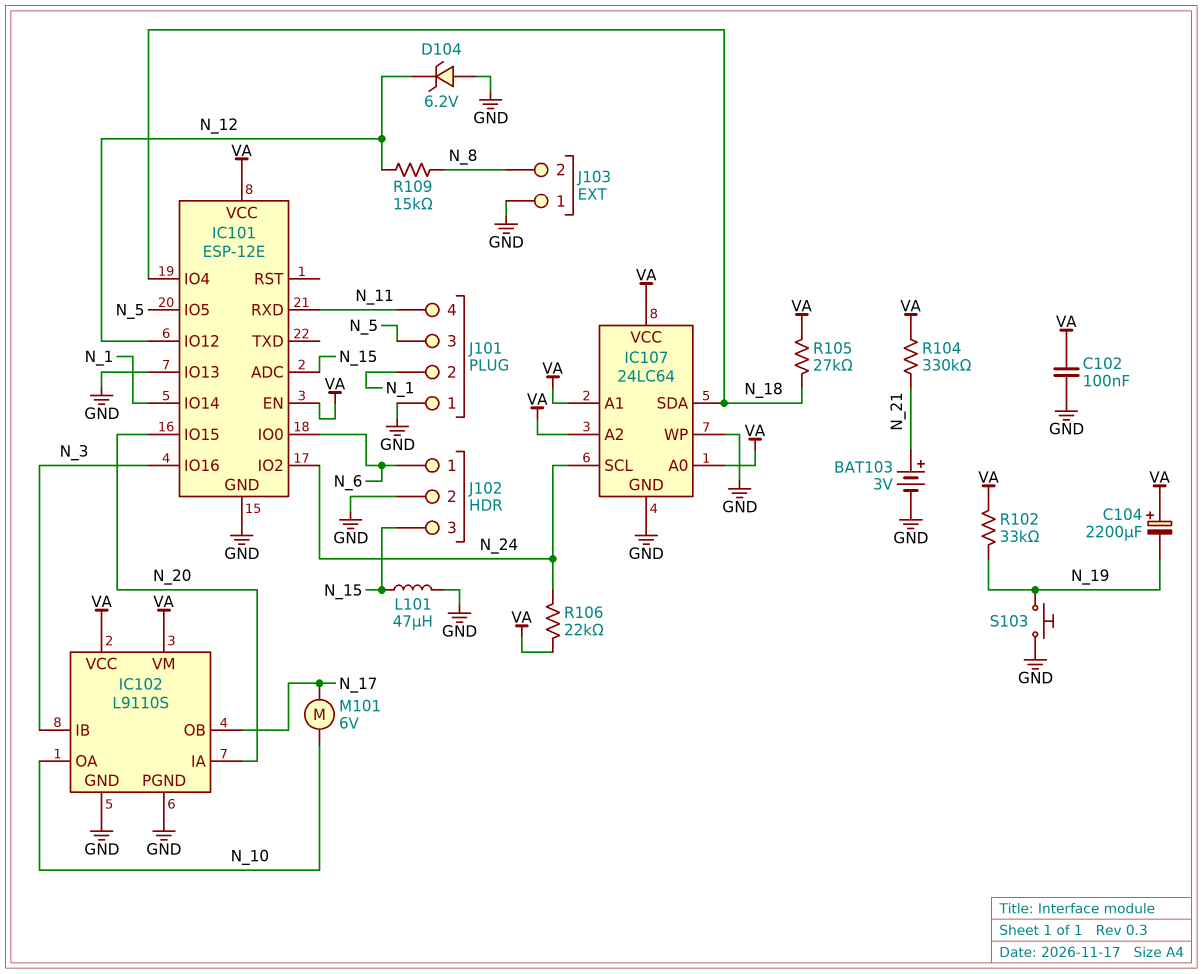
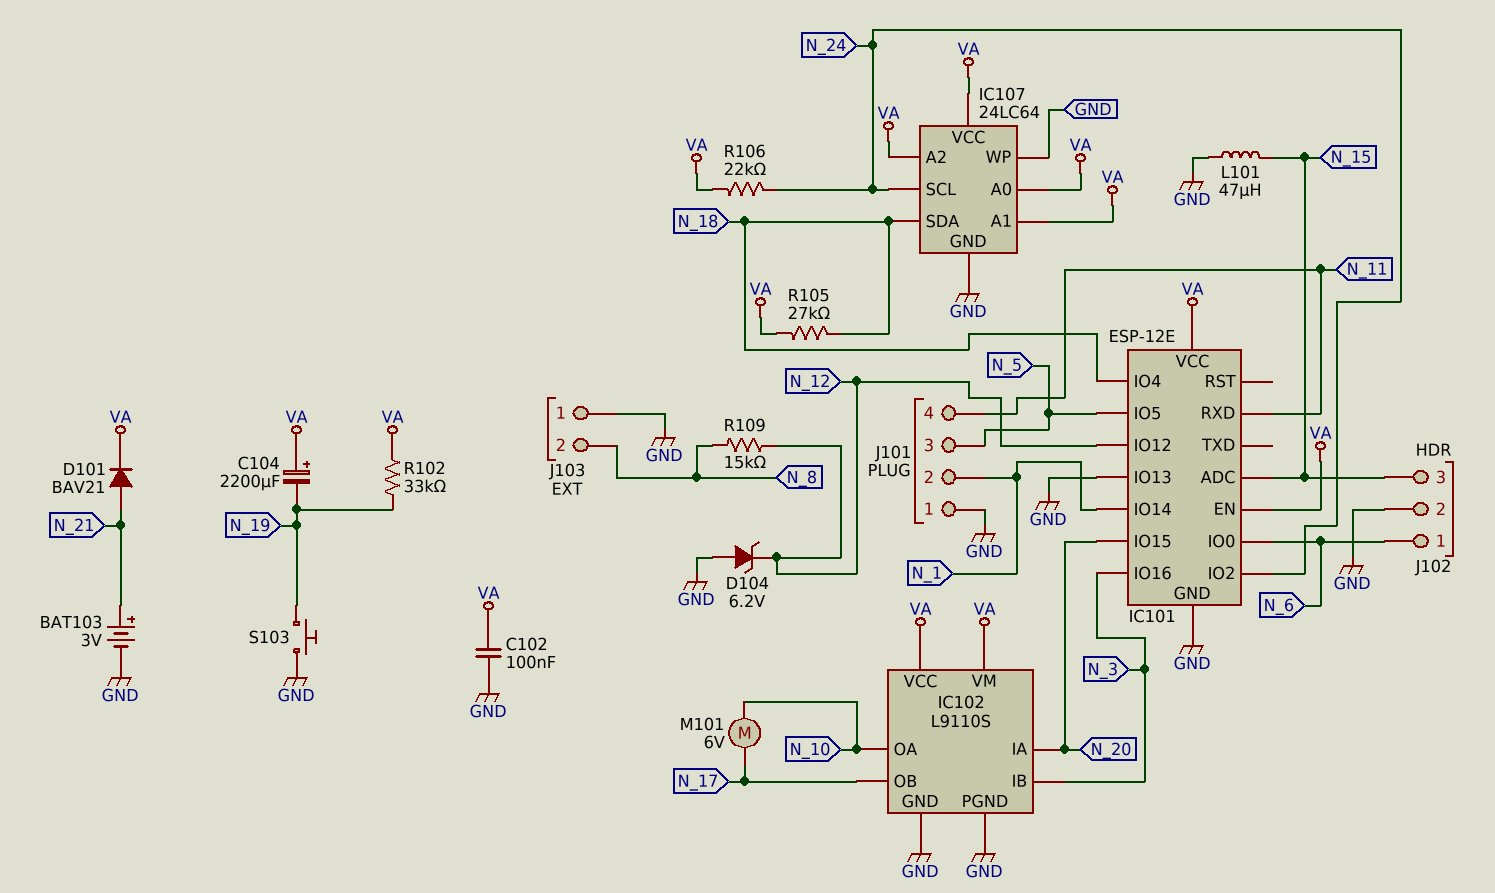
D101: none -> diode BAV21 (A N_21, K VA)
R104: 330k (N_21, VA) -> none

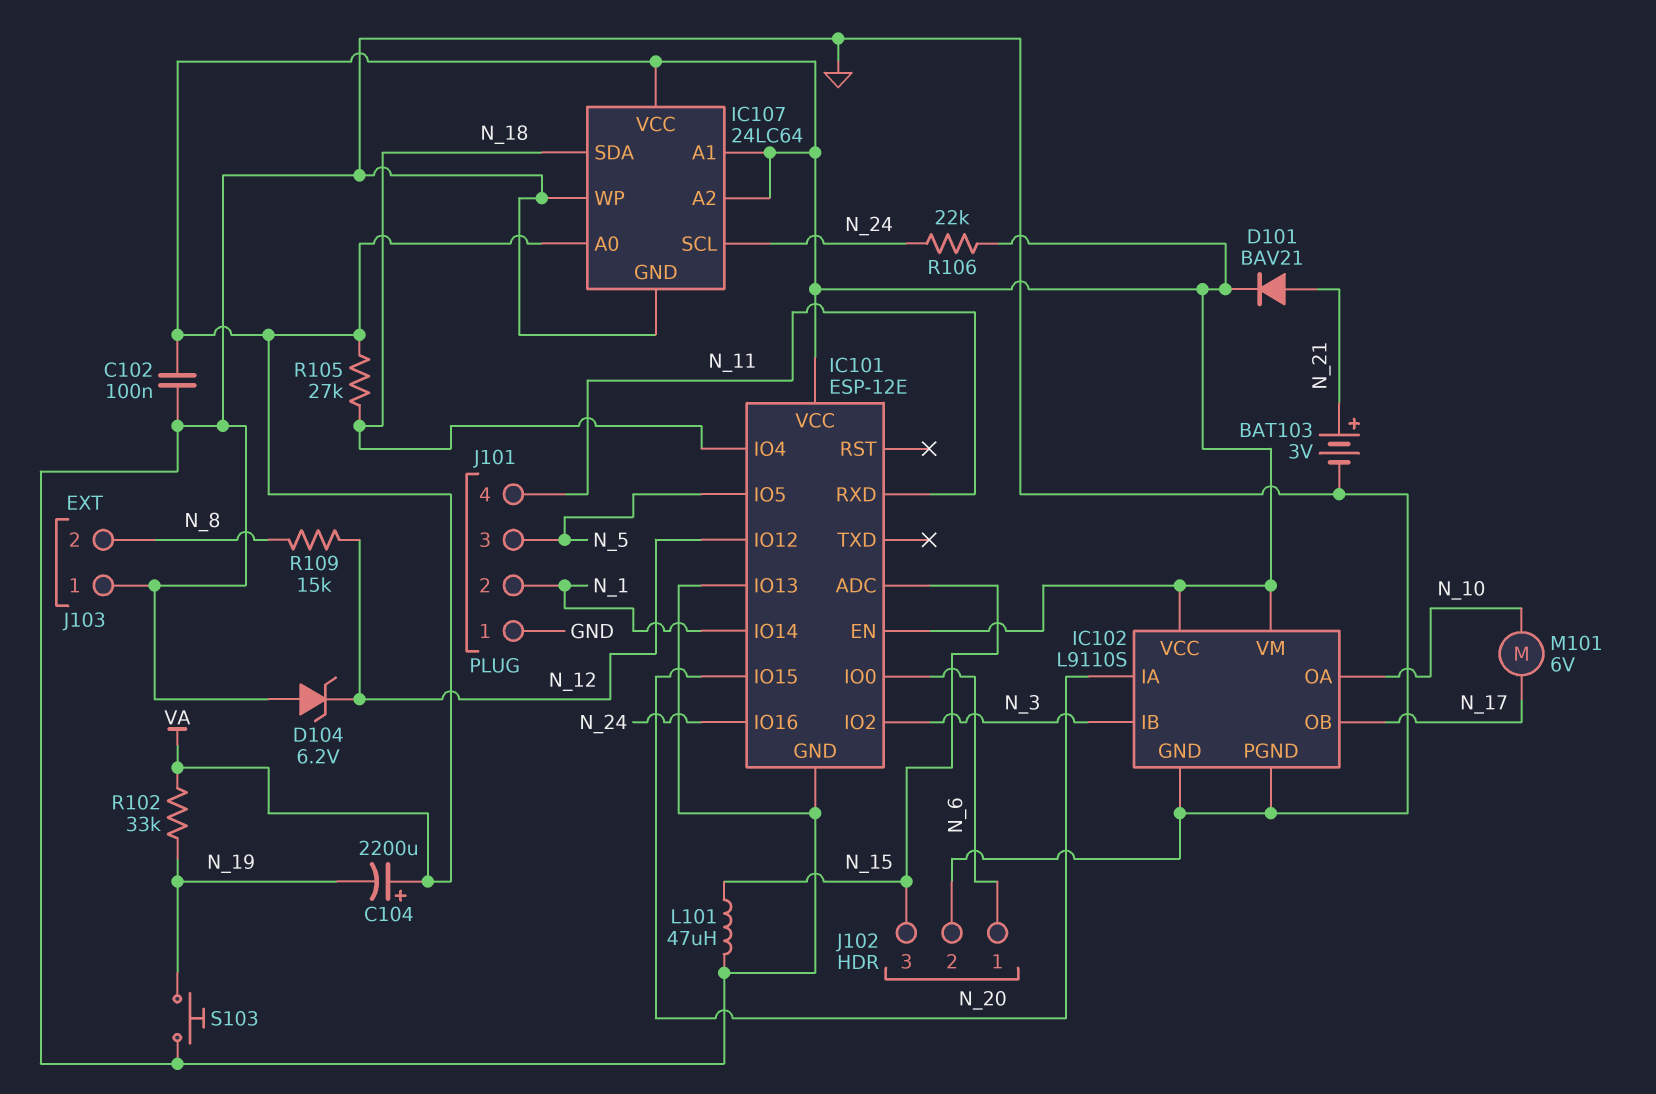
IC101 pin IO2: N_24 -> N_3
IC101 pin IO16: N_3 -> N_24

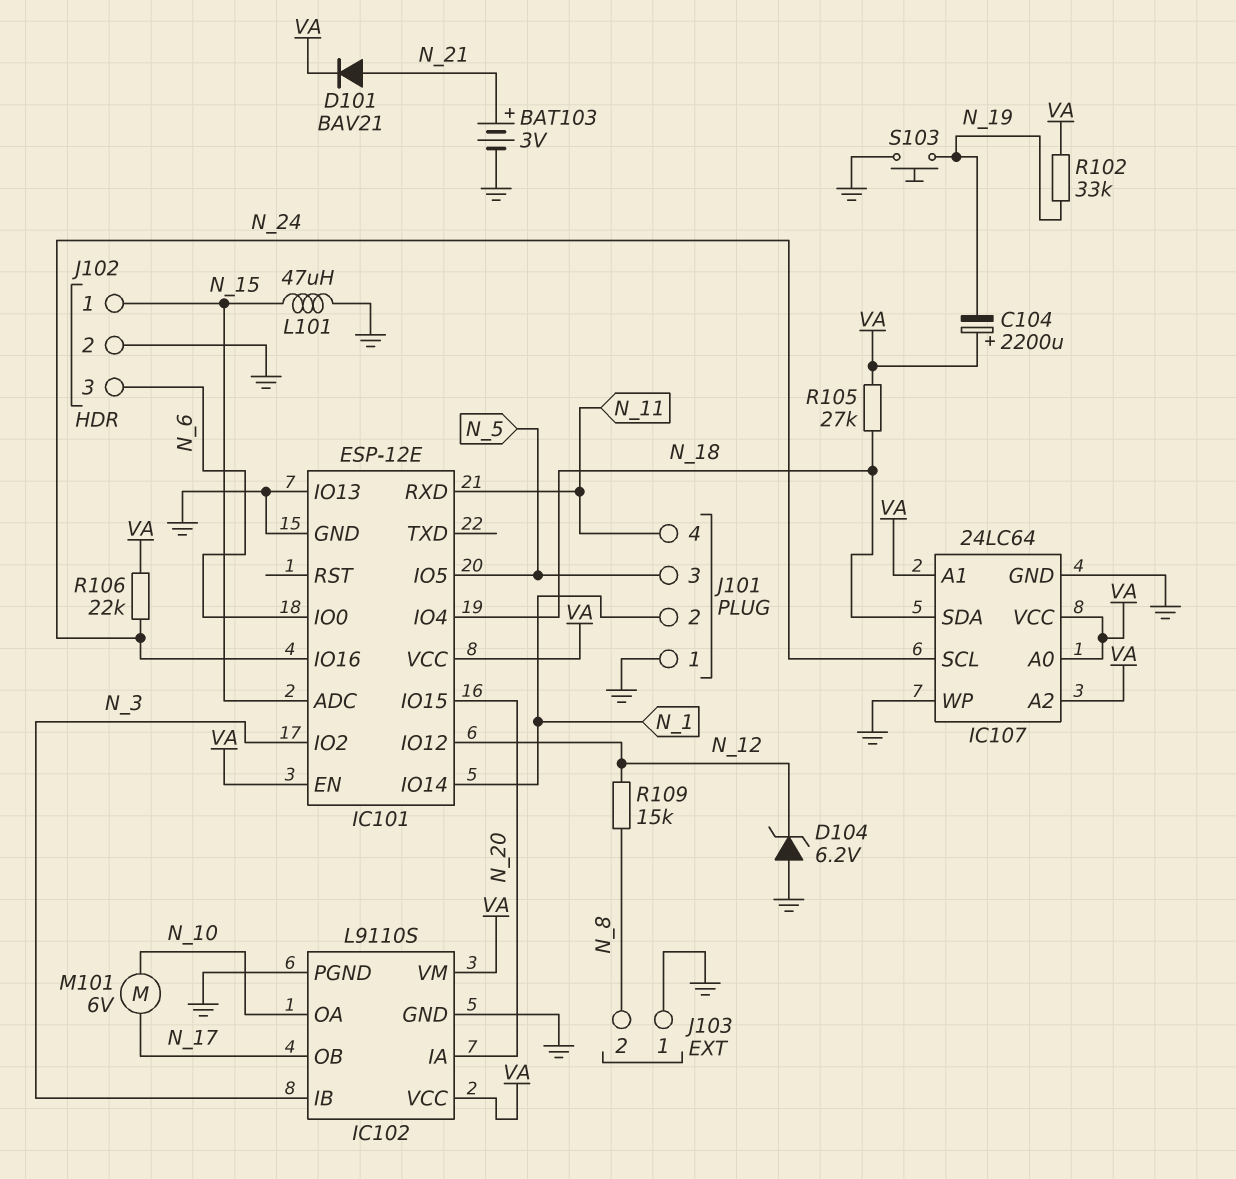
C102: 100nF (GND, VA) -> none
J102 pin 1: N_6 -> N_15
J102 pin 3: N_15 -> N_6

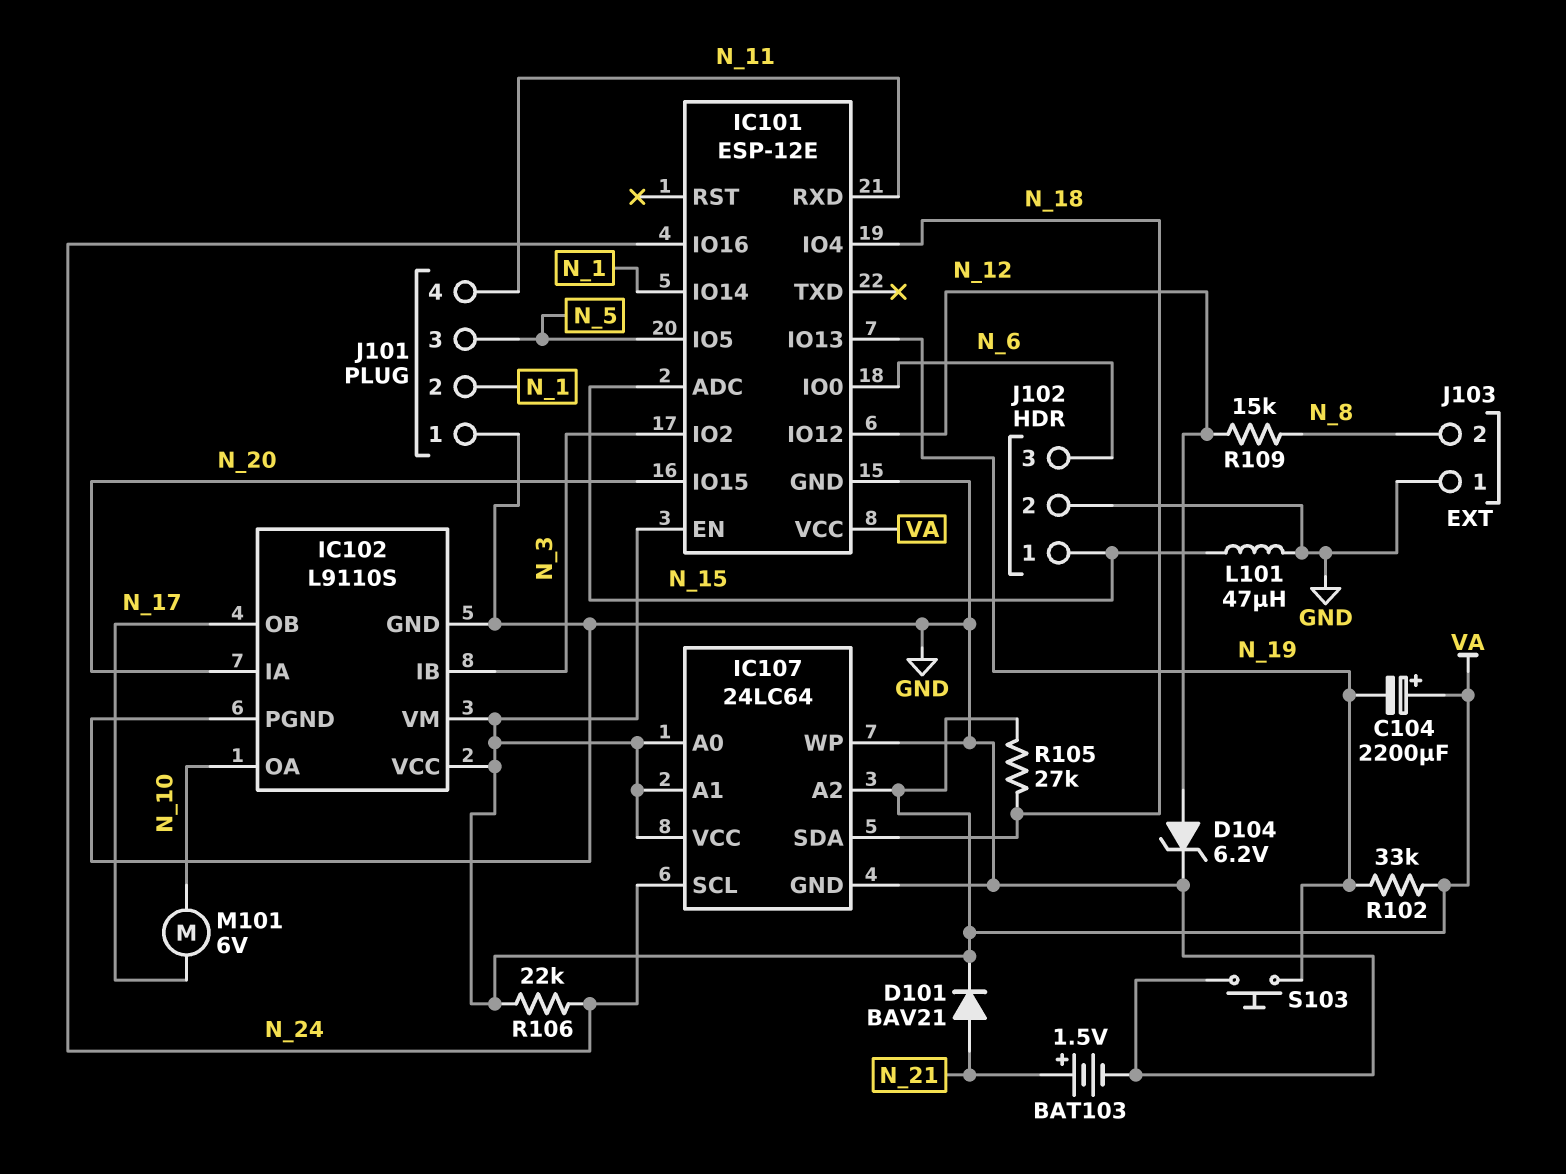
BAT103: 3V (plus N_21, minus GND) -> 1.5V (plus N_21, minus GND)
D104: zener 6.2V (A GND, K N_12) -> zener 6.2V (A N_12, K GND)
IC101 pin IO13: GND -> N_19

